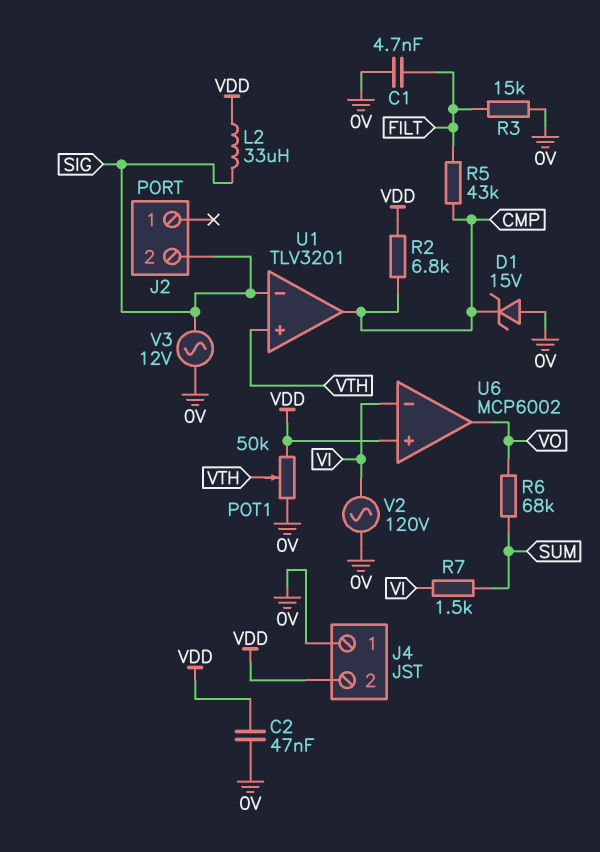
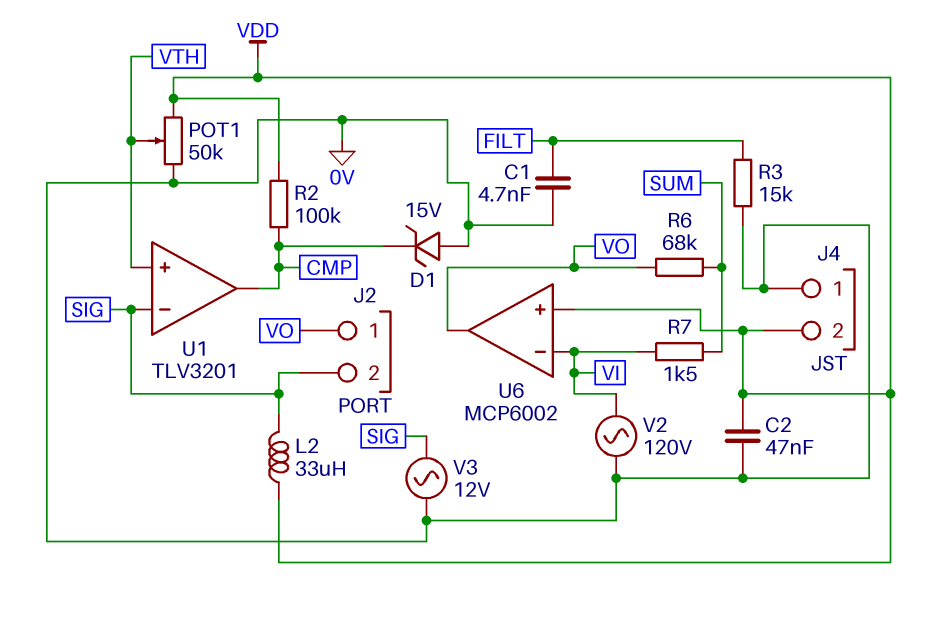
J2 pin 1: none -> VO
R2: 6.8k (CMP, VDD) -> 100k (CMP, VDD)
R5: 43k (CMP, FILT) -> none

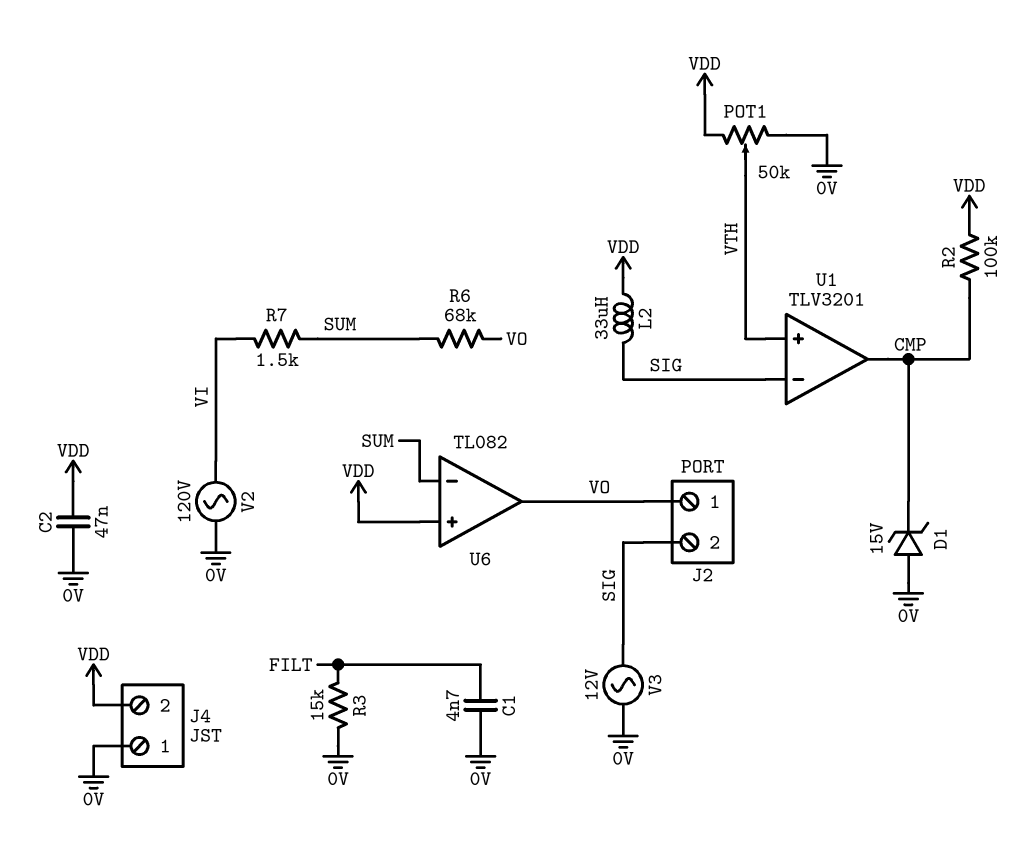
U6: MCP6002 -> TL082
U6 pin in-: VI -> SUM

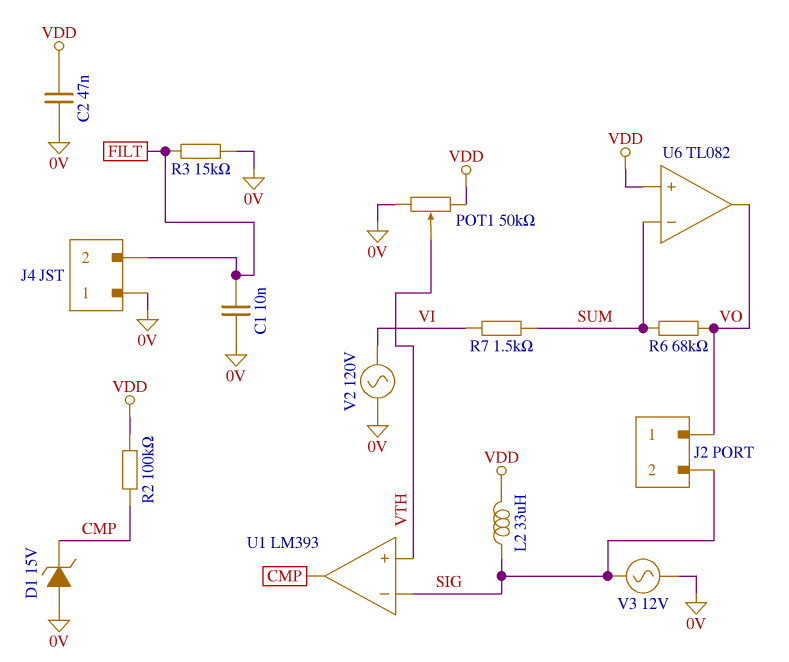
C1: 4.7nF (0V, FILT) -> 10nF (0V, FILT)
J4 pin 2: VDD -> FILT
U1: TLV3201 -> LM393

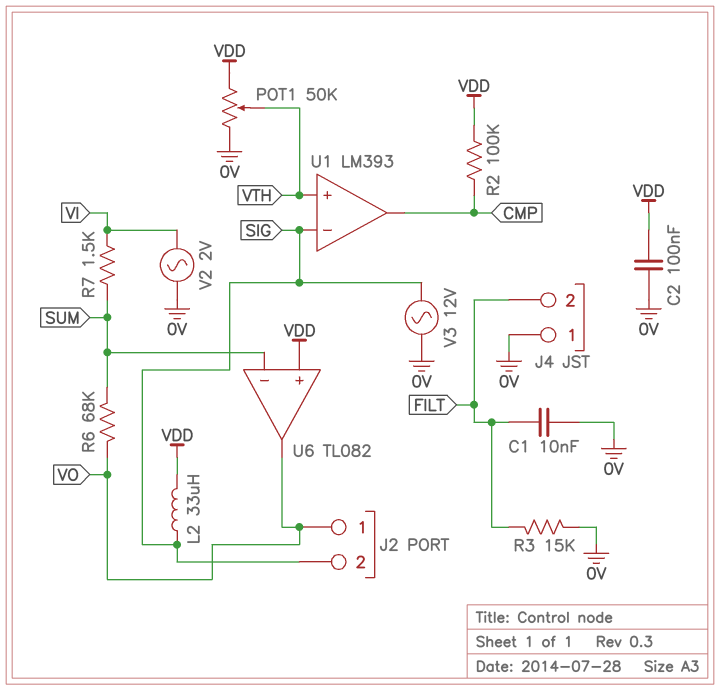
C2: 47nF (0V, VDD) -> 100nF (0V, VDD)
D1: zener 15V (A 0V, K CMP) -> none
V2: AC 120V (0V, VI) -> AC 2V (0V, VI)

